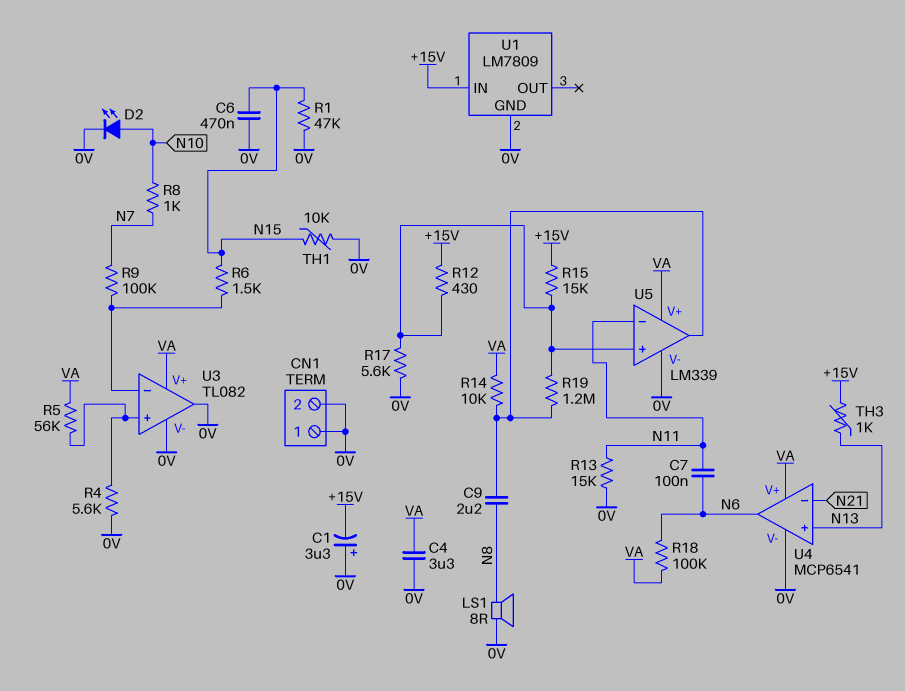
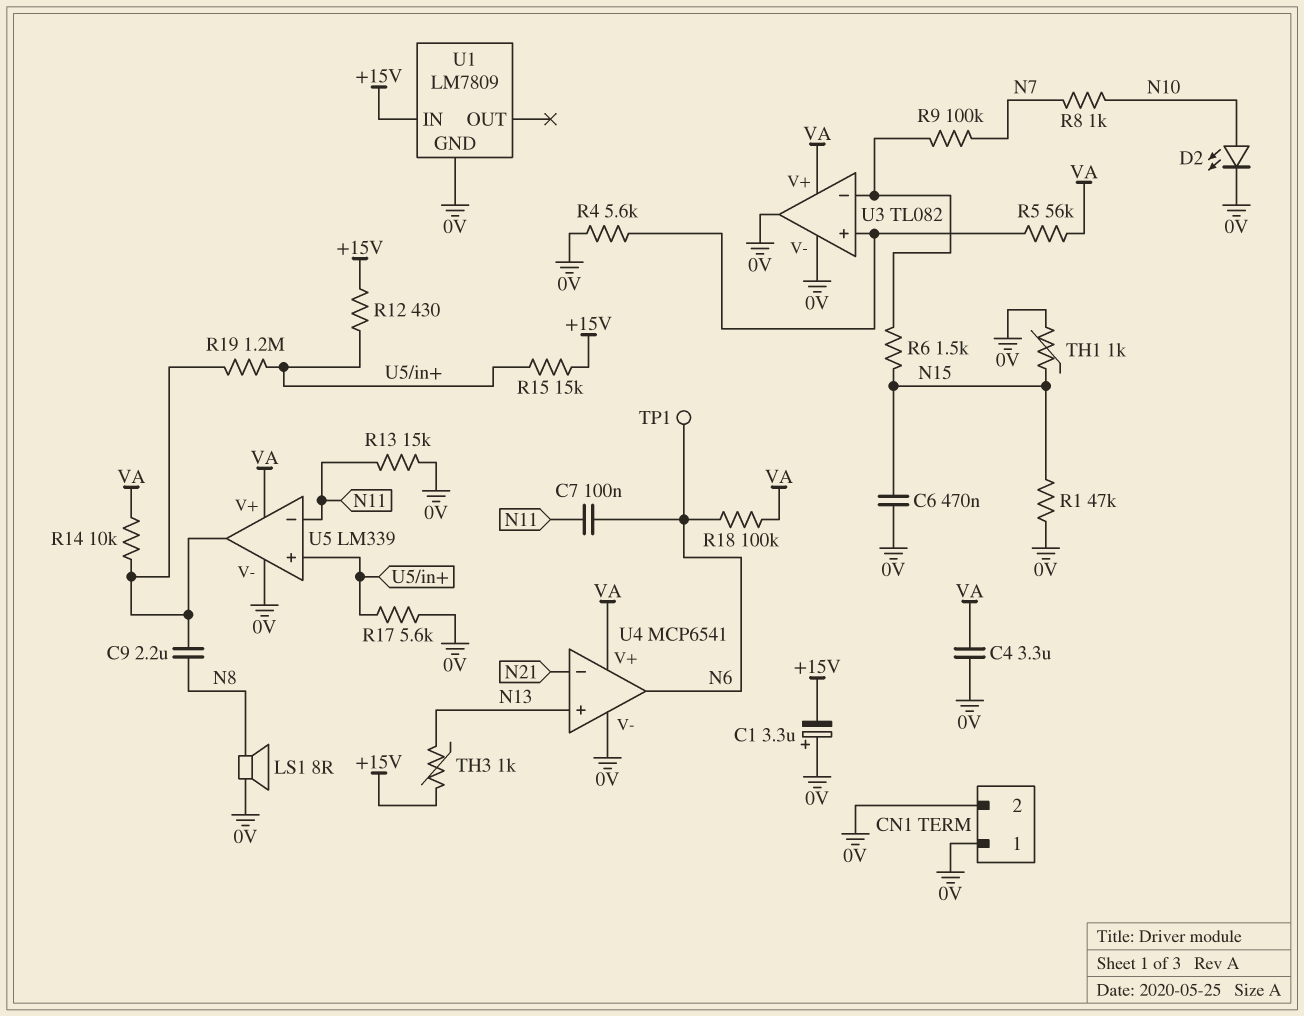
TH1: 10k (0V, N15) -> 1k (0V, N15)
TP1: none -> test point (N6)

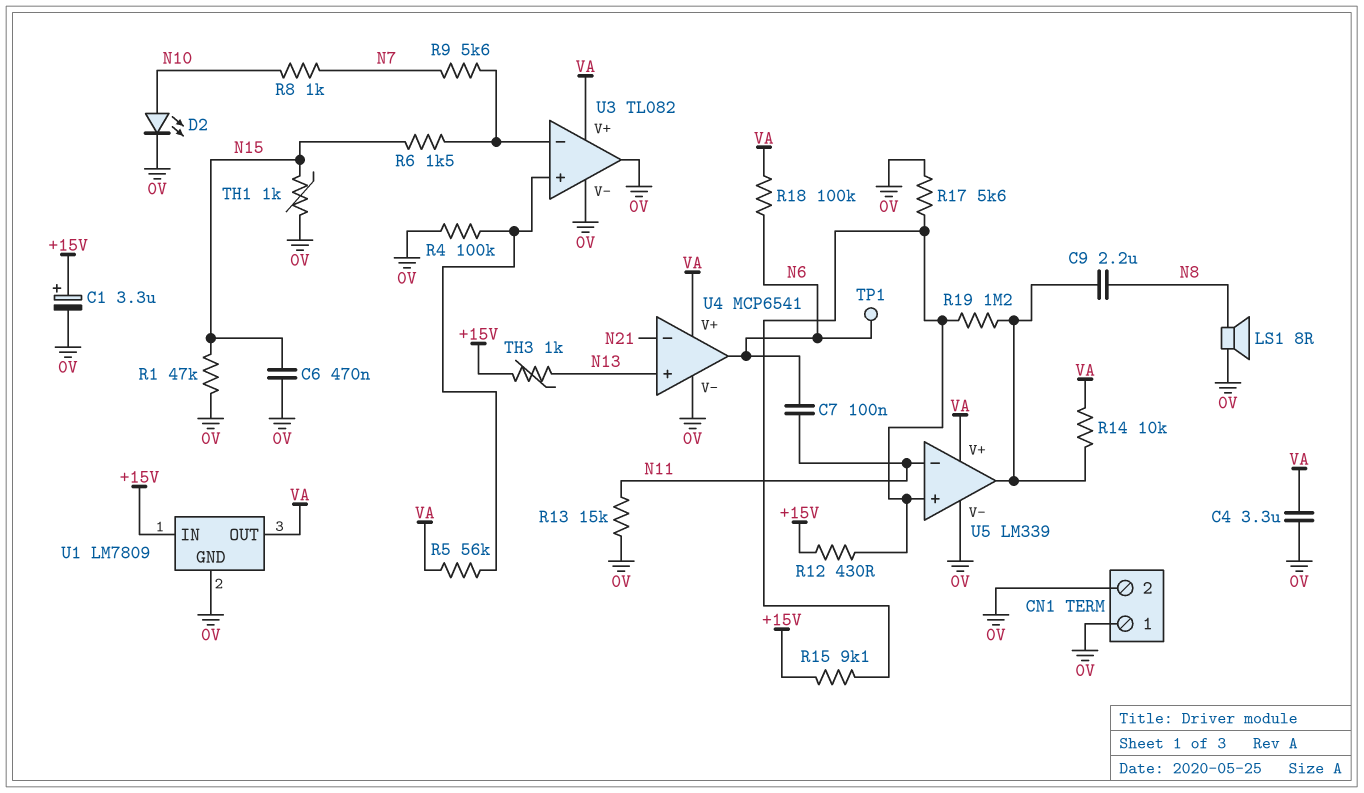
C1: 3.3uF (plus 0V, minus +15V) -> 3.3uF (plus +15V, minus 0V)
R4: 5.6k (0V, U3/in+) -> 100k (0V, U3/in+)
R9: 100k (N7, U3/in-) -> 5.6k (N7, U3/in-)
R15: 15k (+15V, U5/in+) -> 9.1k (+15V, U5/in+)
U1 pin OUT: none -> VA

